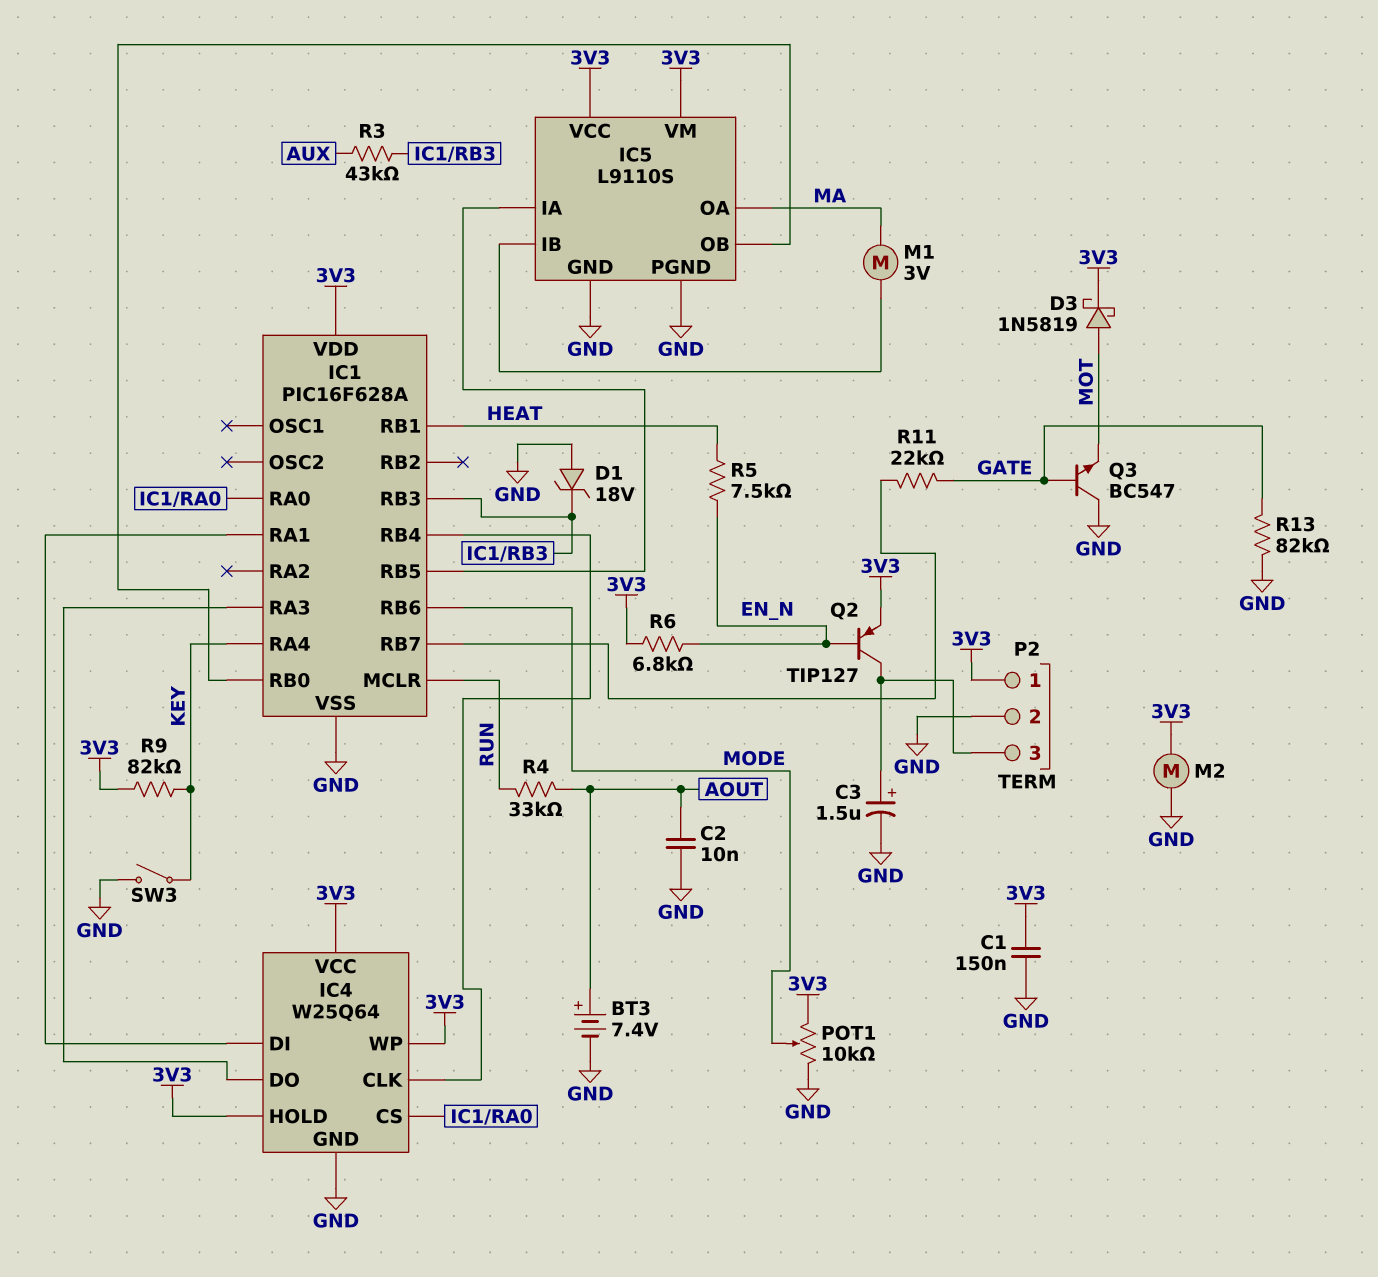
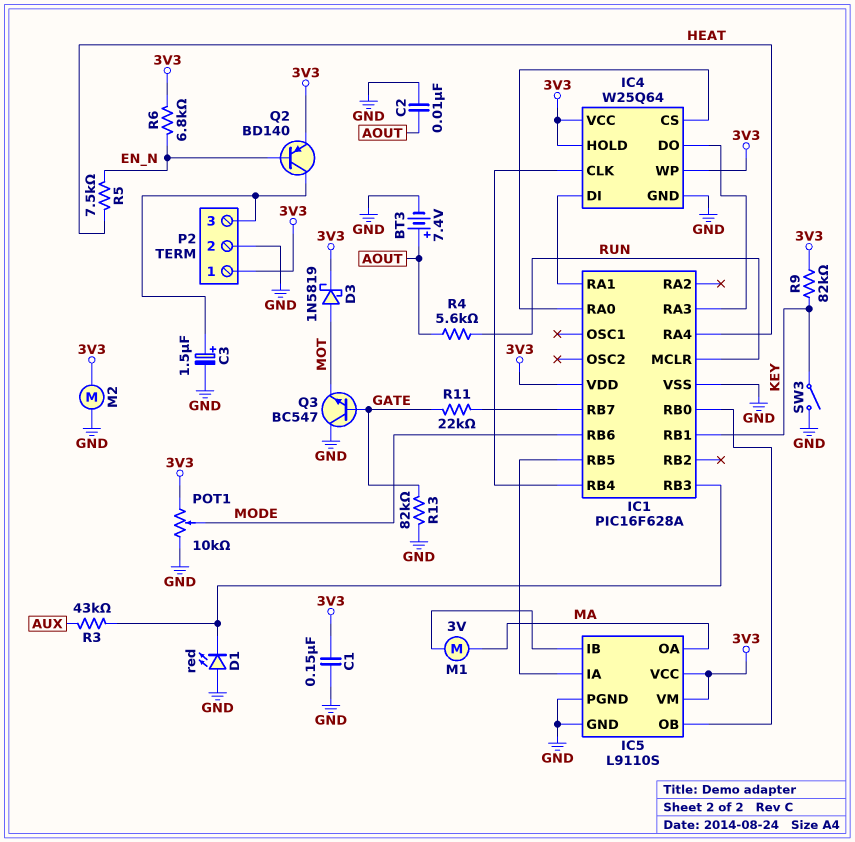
D1: zener 18V (A GND, K IC1/RB3) -> LED red (A GND, K IC1/RB3)
IC1 pin RA4: KEY -> HEAT
IC1 pin RB1: HEAT -> KEY
Q2: PNP TIP127 (B EN_N, C P2/3, E 3V3) -> PNP BD140 (B EN_N, C P2/3, E 3V3)
R4: 33k (AOUT, RUN) -> 5.6k (AOUT, RUN)

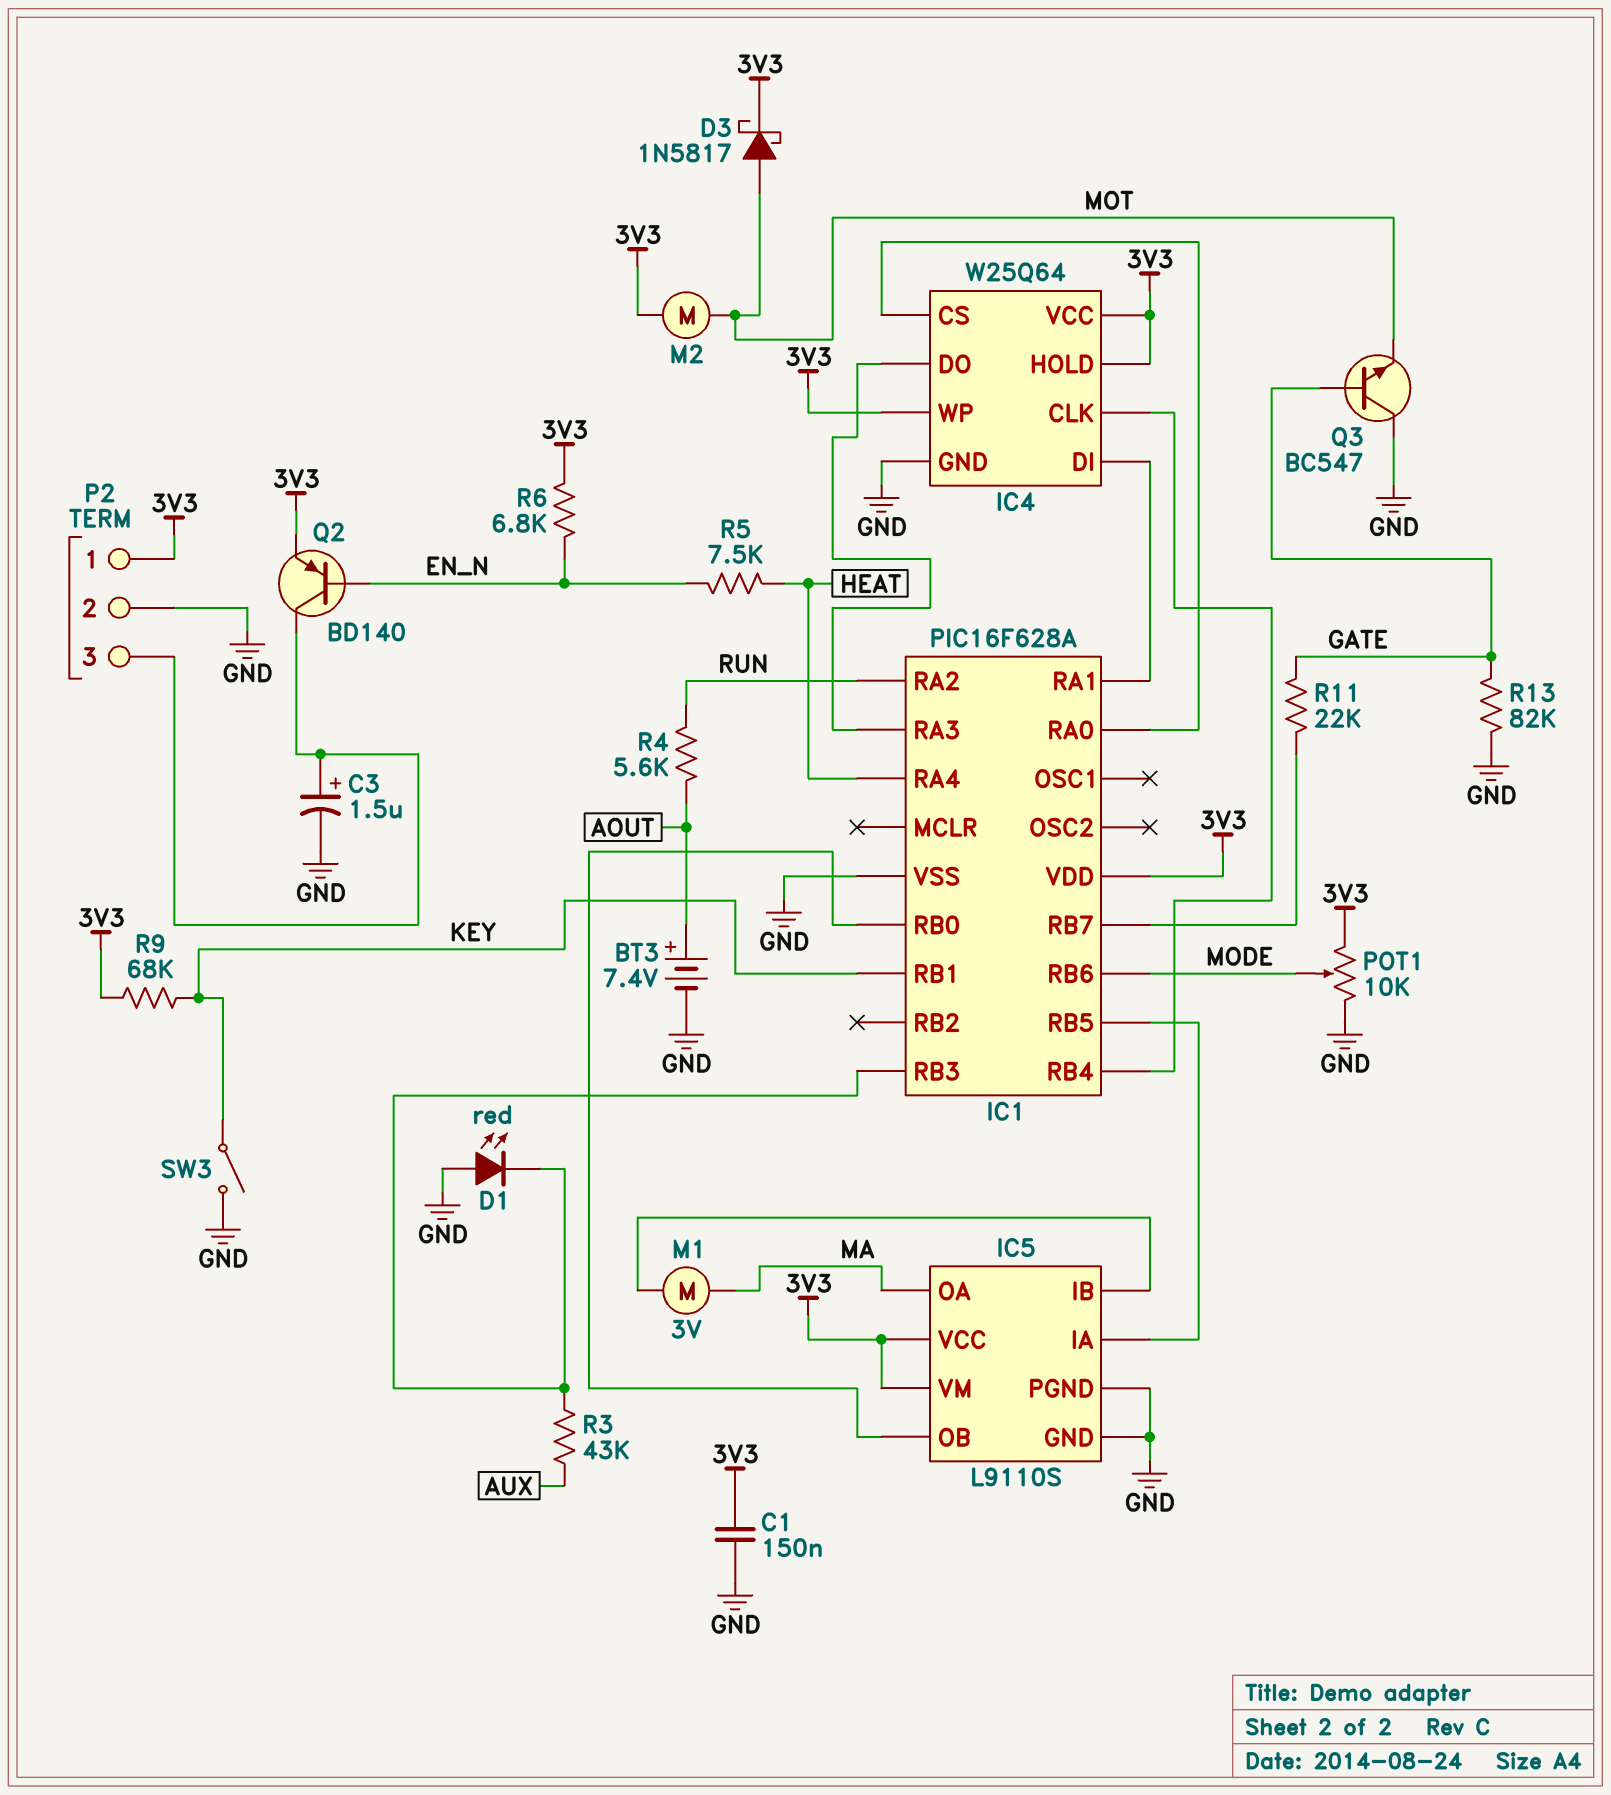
C2: 10nF (AOUT, GND) -> none
D3: schottky 1N5819 (A MOT, K 3V3) -> schottky 1N5817 (A MOT, K 3V3)
IC1 pin MCLR: RUN -> none
IC1 pin RA2: none -> RUN
M2: motor (3V3, GND) -> motor (3V3, MOT)
R9: 82k (3V3, KEY) -> 68k (3V3, KEY)

